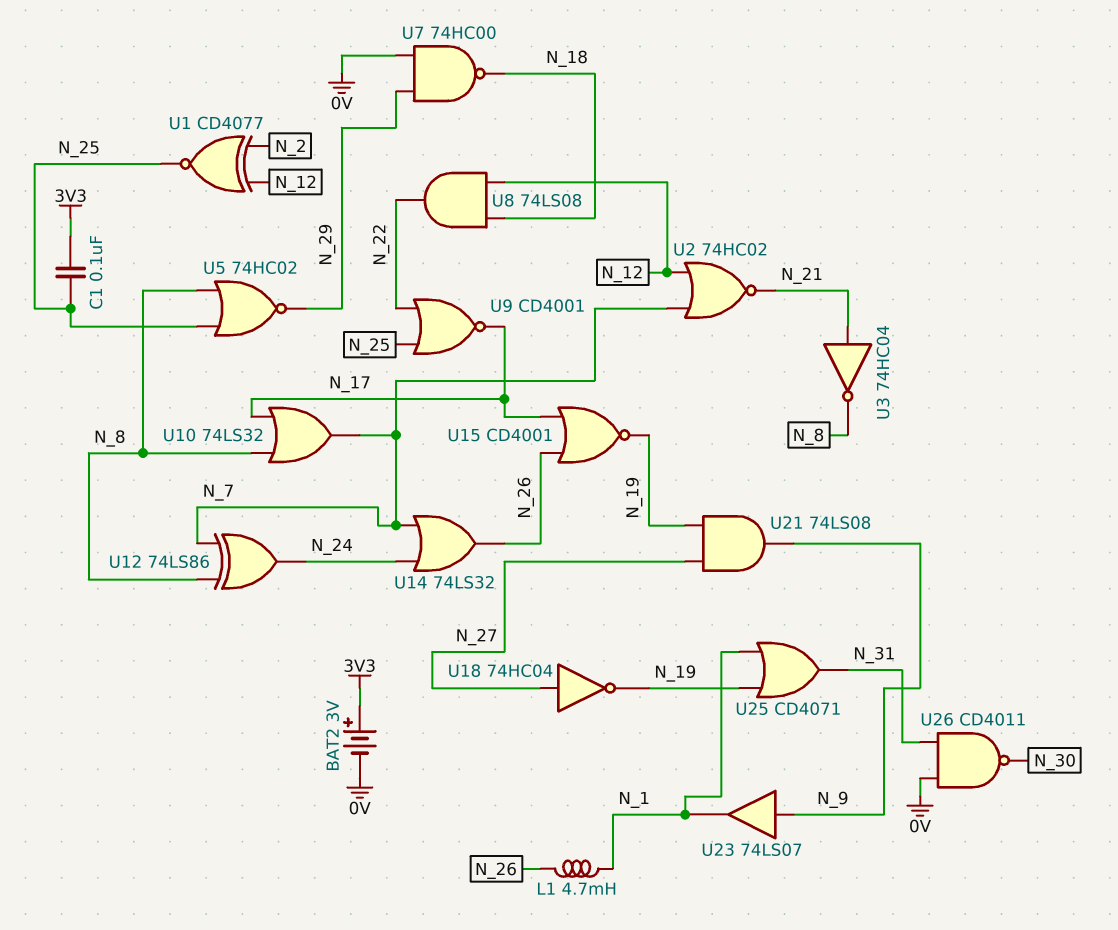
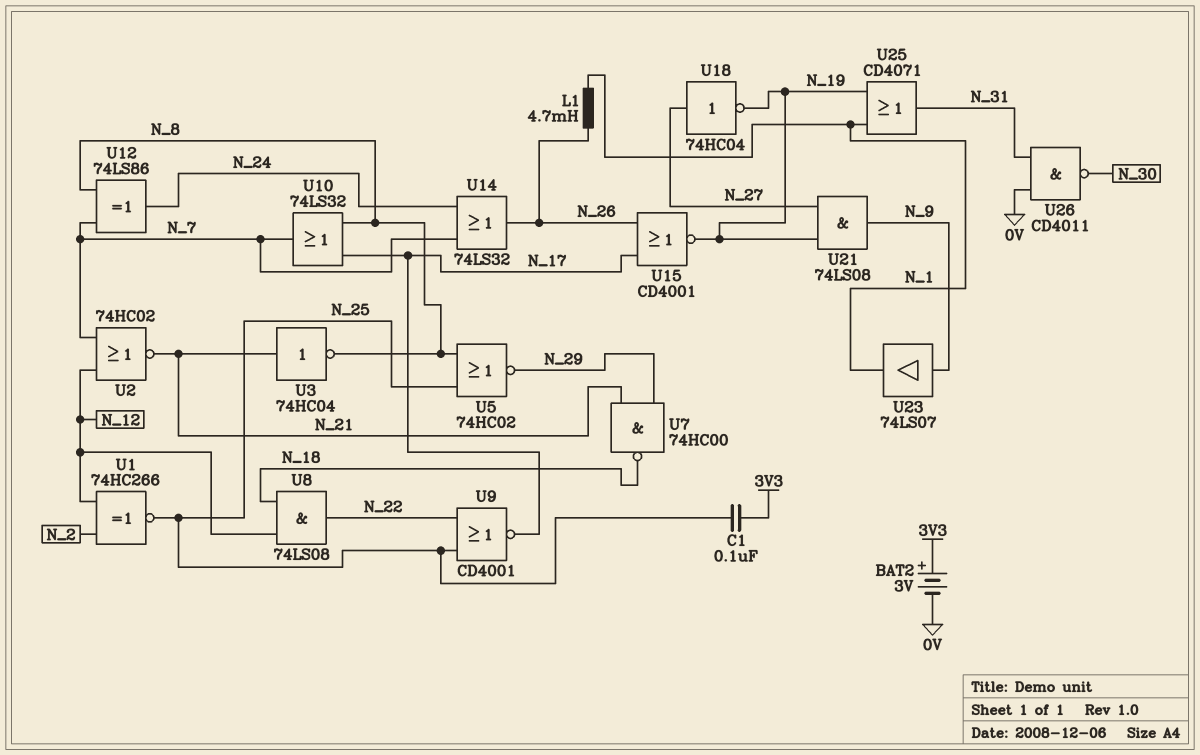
U1: XNOR CD4077 (in N_2, in N_12, out N_25) -> XNOR 74HC266 (in N_2, in N_12, out N_25)
U7: NAND 74HC00 (in 0V, in N_29, out N_18) -> NAND 74HC00 (in N_21, in N_29, out N_18)

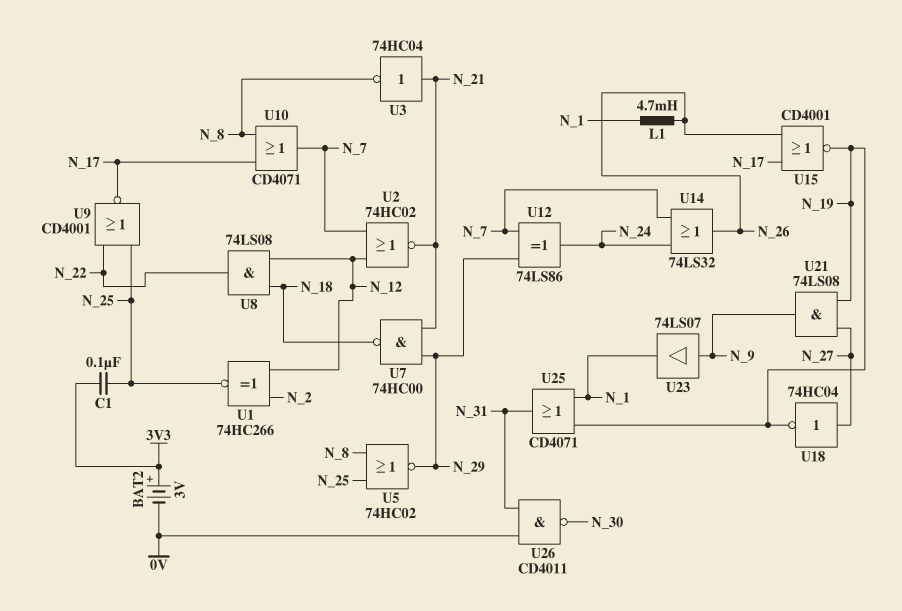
U10: OR 74LS32 (in N_8, in N_17, out N_7) -> OR CD4071 (in N_8, in N_17, out N_7)
U12: XOR 74LS86 (in N_7, in N_8, out N_24) -> XOR 74LS86 (in N_7, in N_29, out N_24)

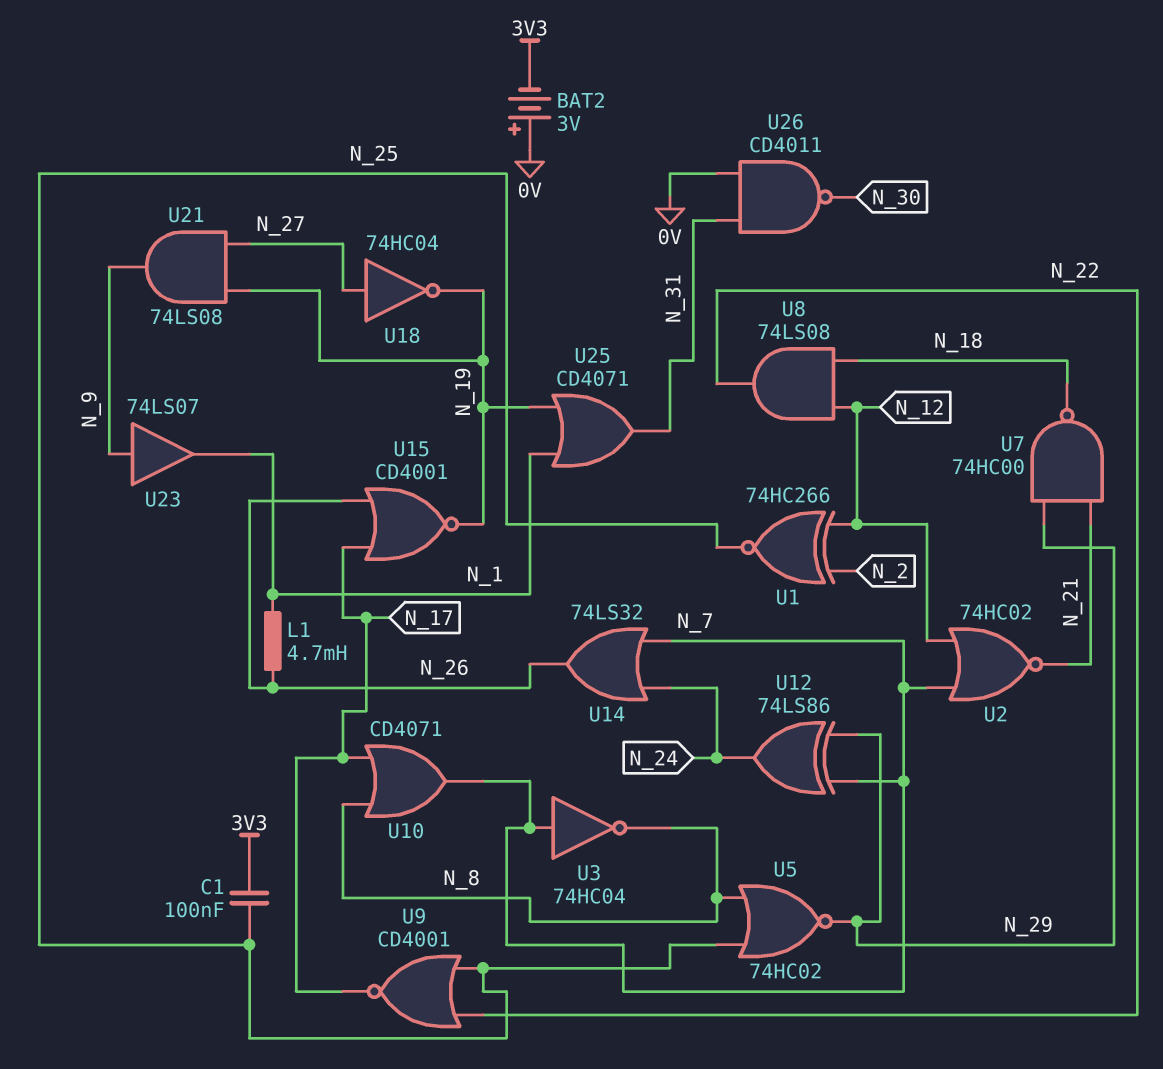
BAT2: 3V (plus 3V3, minus 0V) -> 3V (plus 0V, minus 3V3)
U3: NOT 74HC04 (in N_21, out N_8) -> NOT 74HC04 (in N_7, out N_8)

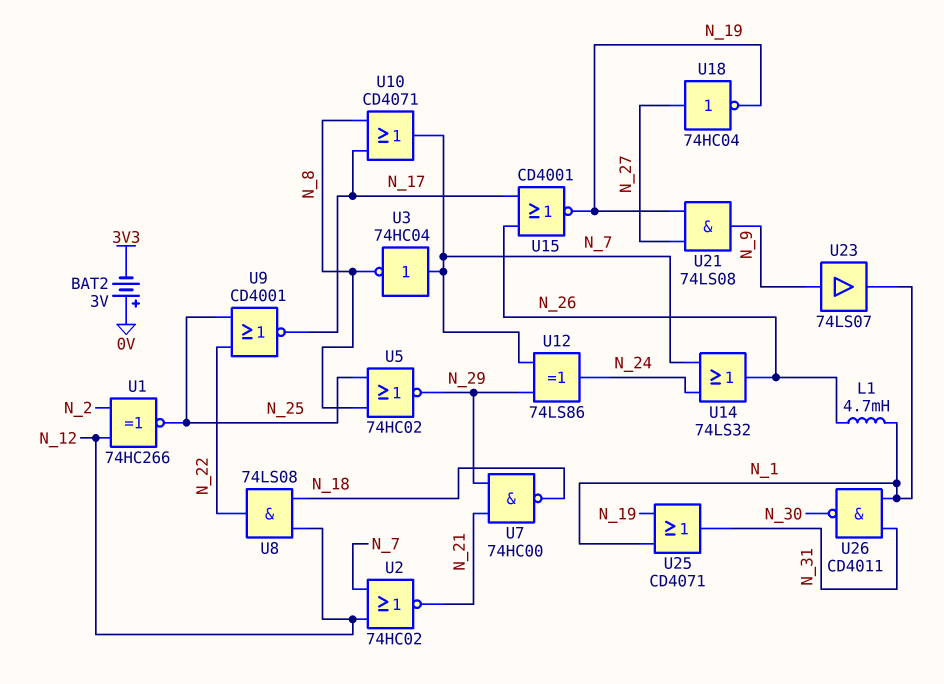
C1: 100nF (3V3, N_25) -> none
U26: NAND CD4011 (in 0V, in N_31, out N_30) -> NAND CD4011 (in N_1, in N_31, out N_30)

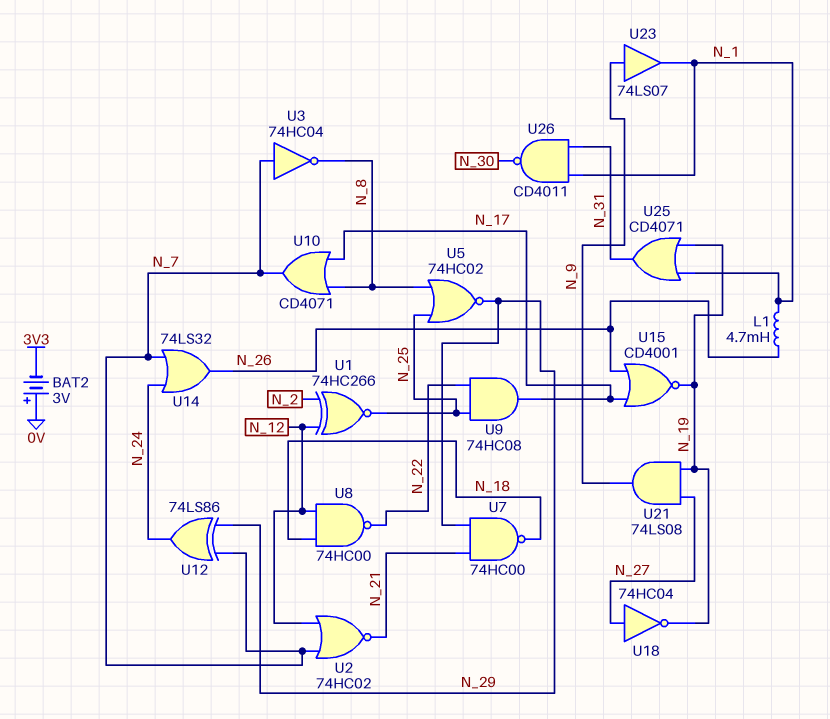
U8: AND 74LS08 (in N_12, in N_18, out N_22) -> NAND 74HC00 (in N_12, in N_18, out N_22)
U9: NOR CD4001 (in N_22, in N_25, out N_17) -> AND 74HC08 (in N_22, in N_25, out N_17)

